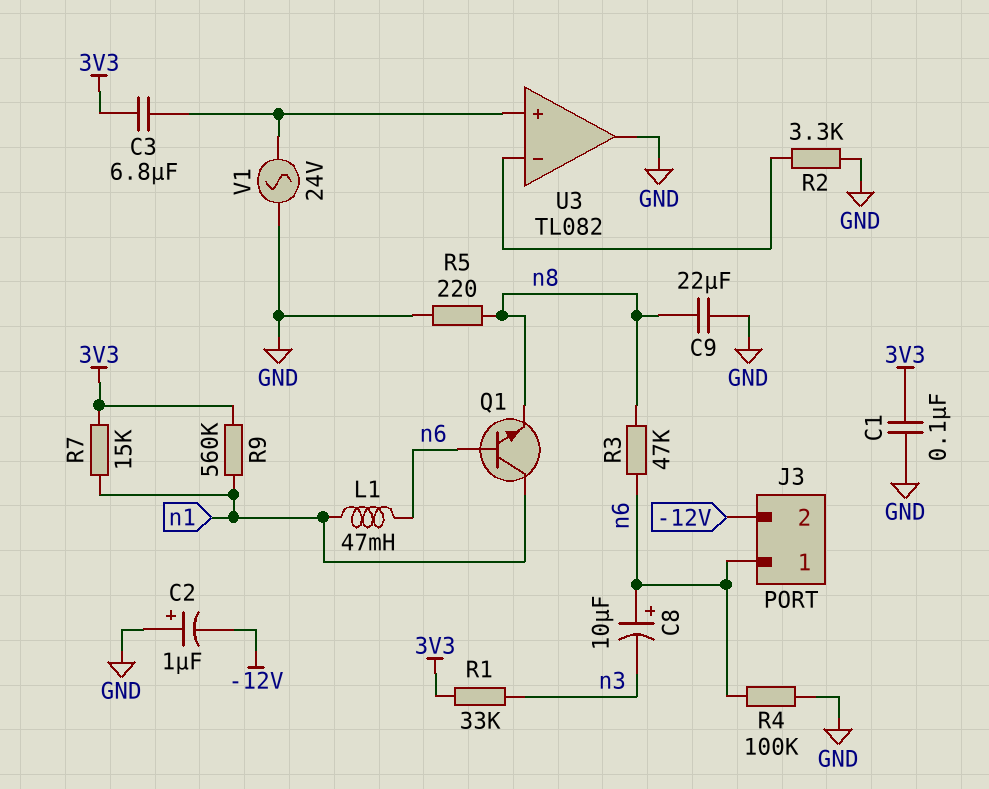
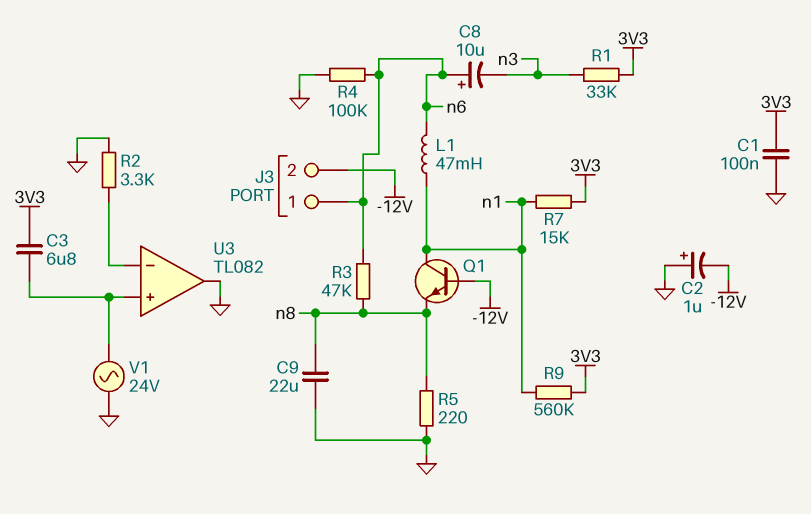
Q1: NPN (B n6, C n1, E n8) -> NPN (B -12V, C n1, E n8)

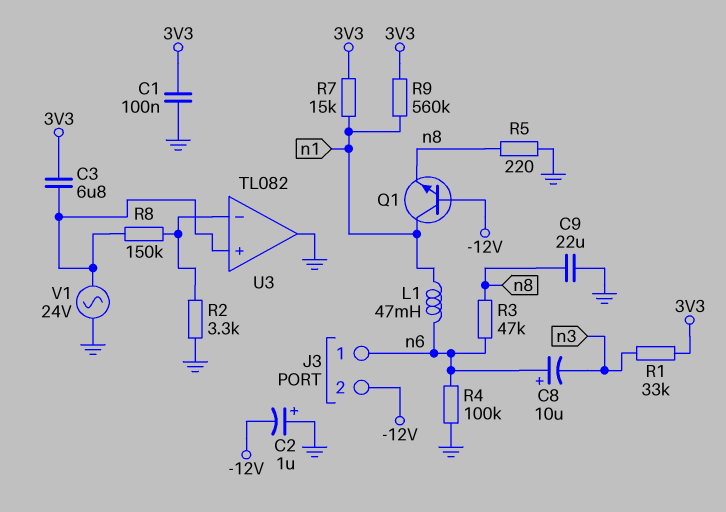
R8: none -> 150k (U3/in+, U3/in-)

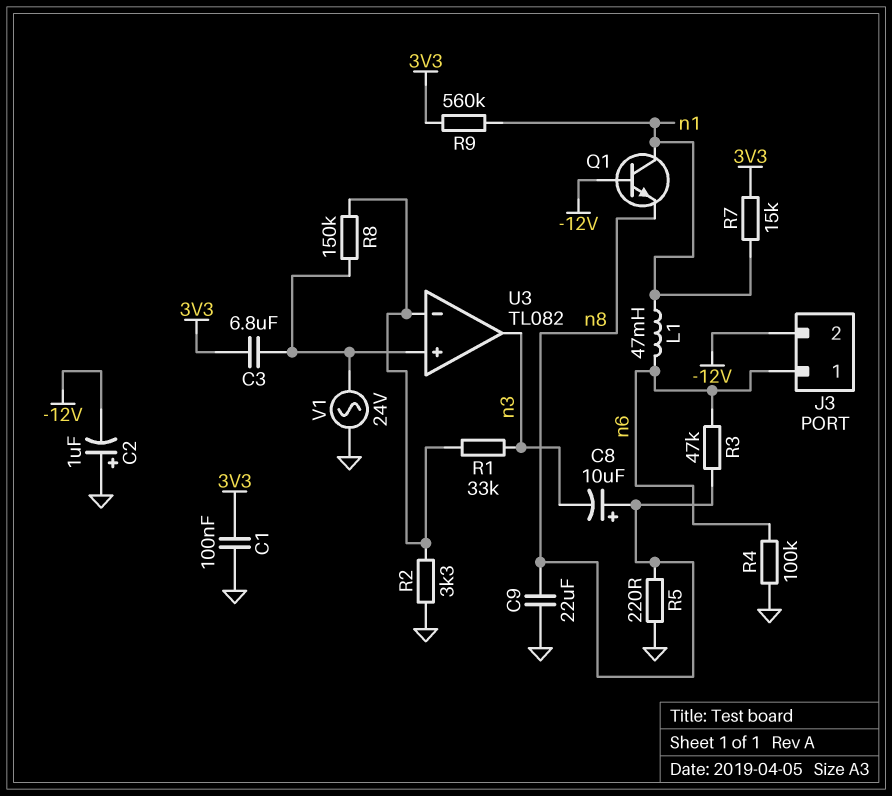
C8: 10uF (plus n6, minus n3) -> 10uF (plus n8, minus n3)
R1: 33k (3V3, n3) -> 33k (U3/in-, n3)
U3 pin out: GND -> n3

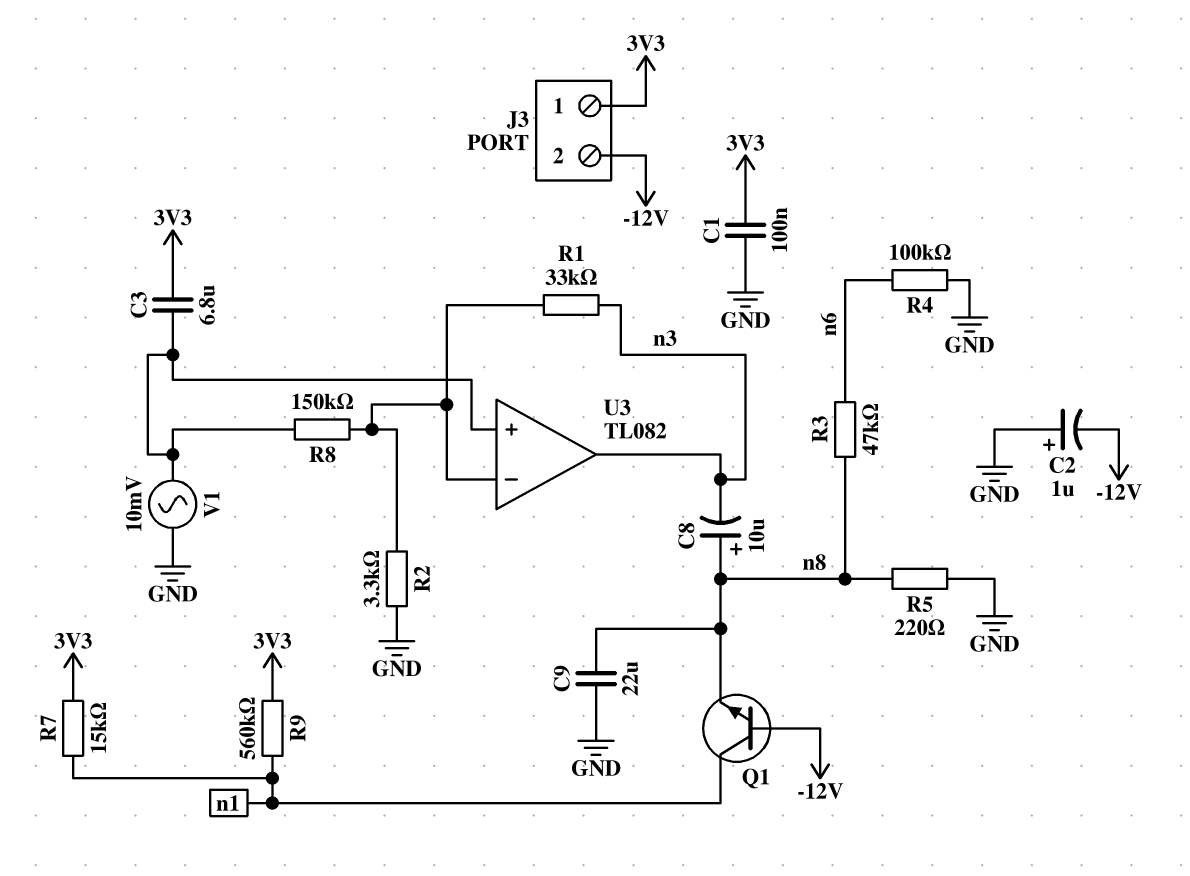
J3 pin 1: n6 -> 3V3
L1: 47mH (n1, n6) -> none
V1: AC 24V (GND, U3/in+) -> AC 10mV (GND, U3/in+)

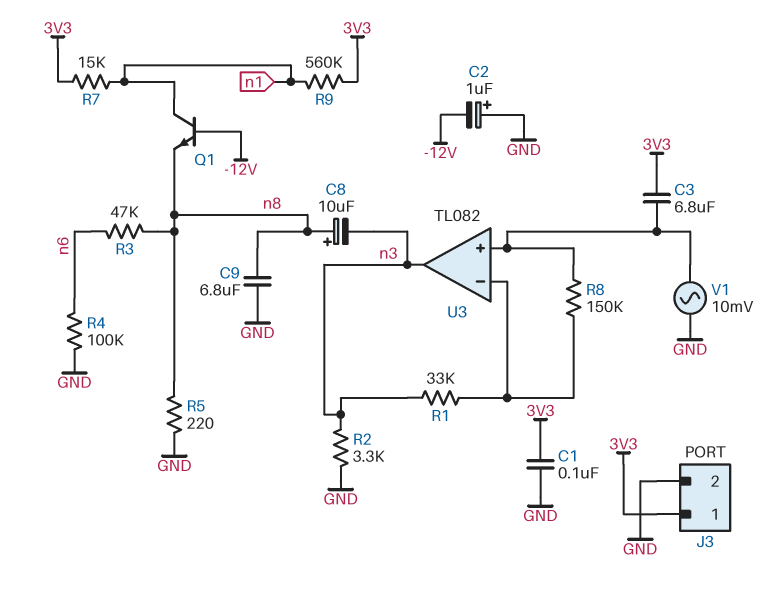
C9: 22uF (GND, n8) -> 6.8uF (GND, n8)
J3 pin 2: -12V -> GND
R2: 3.3k (GND, U3/in-) -> 3.3k (GND, n3)

